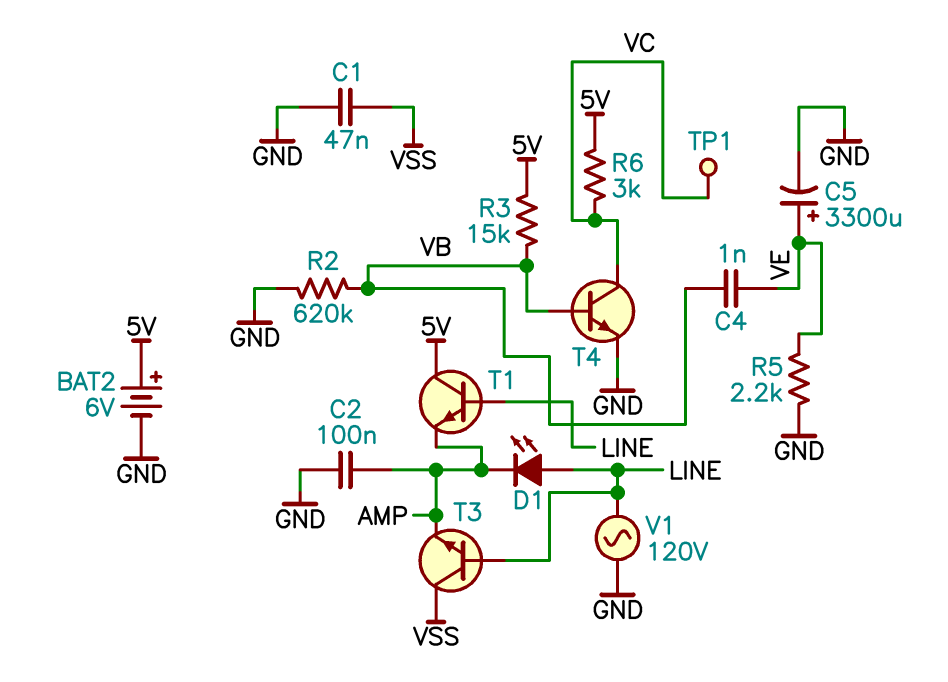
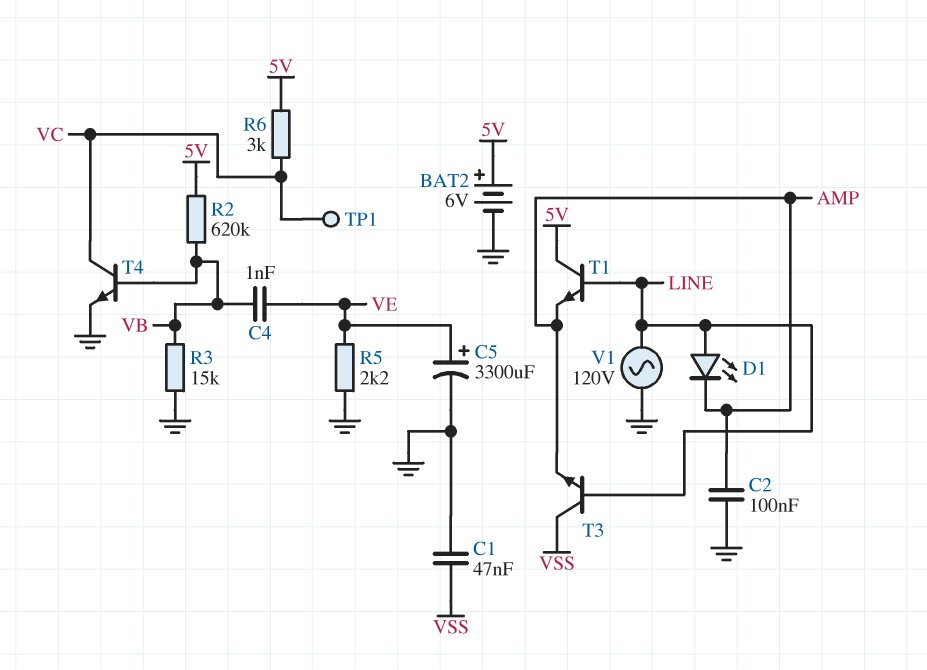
R2: 620k (GND, VB) -> 620k (5V, VB)
R3: 15k (5V, VB) -> 15k (GND, VB)

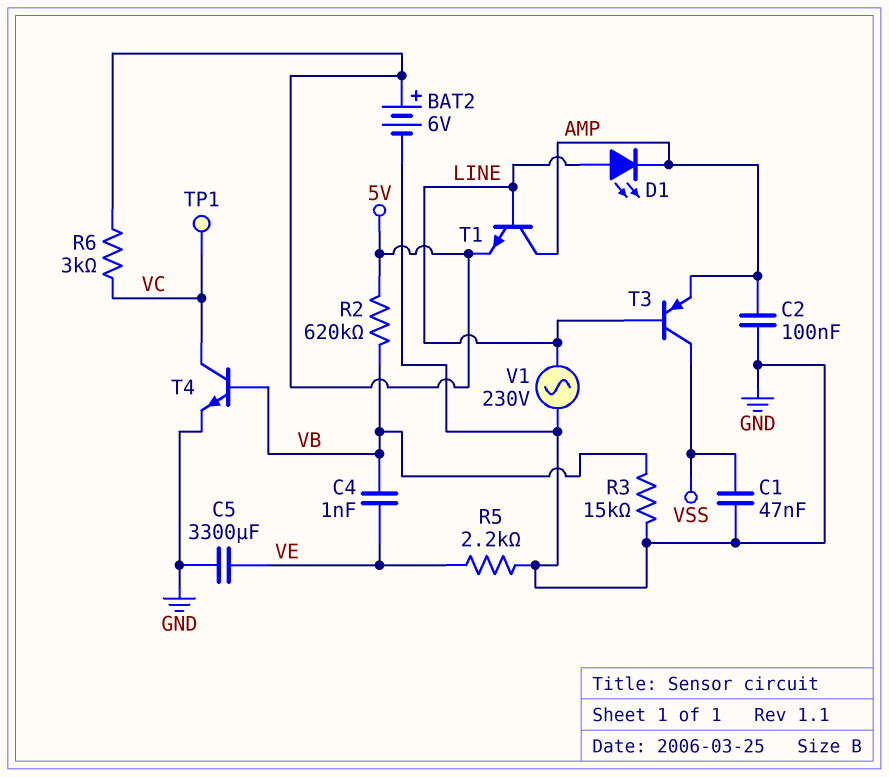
C5: 3300uF (plus VE, minus GND) -> 3300uF (GND, VE)
T1: NPN (B LINE, C 5V, E AMP) -> NPN (B LINE, C AMP, E 5V)
T3: NPN (B LINE, C VSS, E AMP) -> PNP (B LINE, C VSS, E AMP)
V1: AC 120V (GND, LINE) -> AC 230V (GND, LINE)

